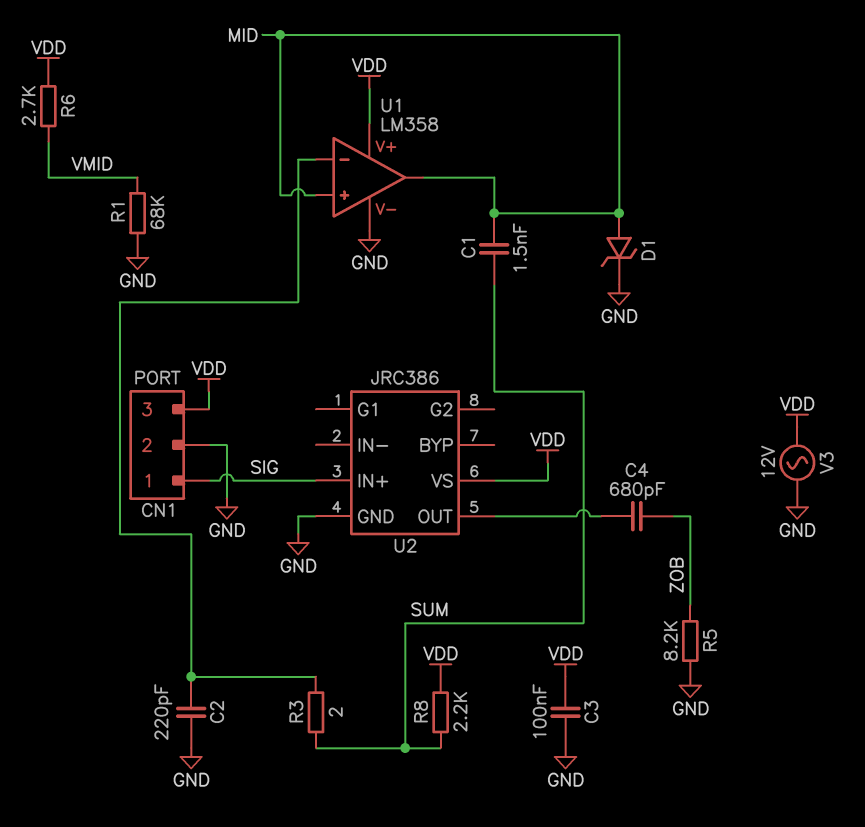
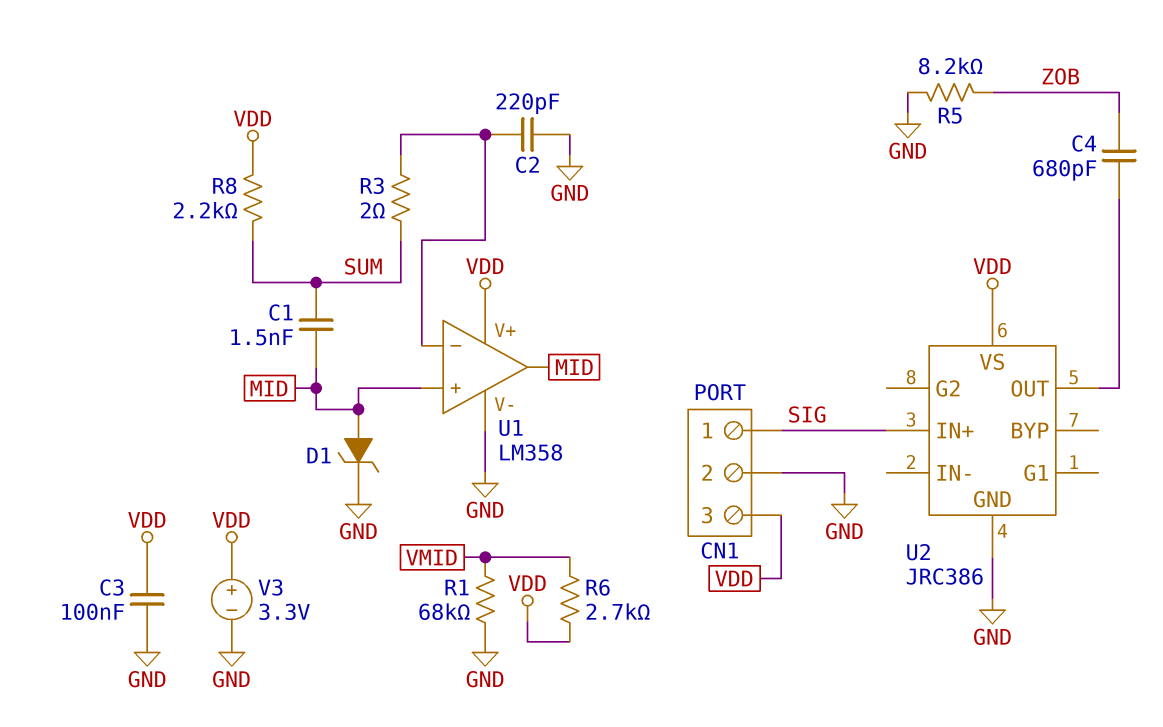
V3: AC 12V (GND, VDD) -> 3.3V (plus VDD, minus GND)

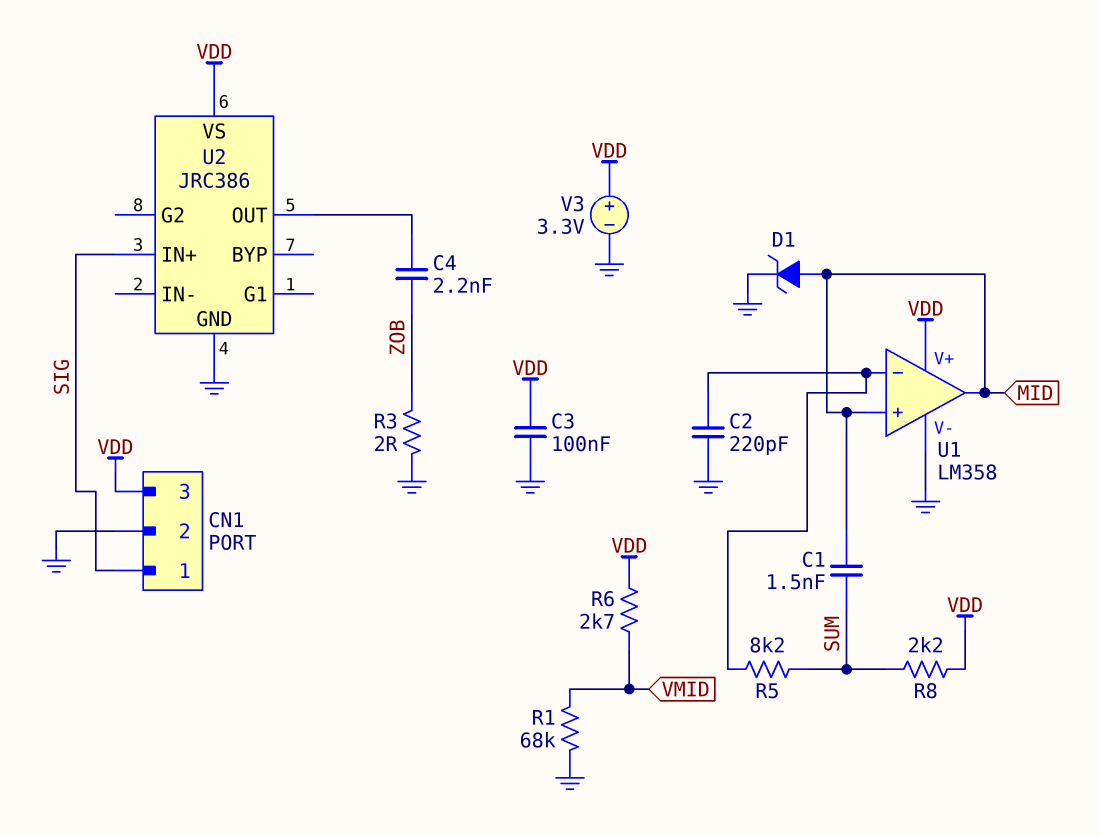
C4: 680pF (U2/OUT, ZOB) -> 2.2nF (U2/OUT, ZOB)
R3: 2 (SUM, U1/in-) -> 2 (GND, ZOB)
R5: 8.2k (GND, ZOB) -> 8.2k (SUM, U1/in-)

